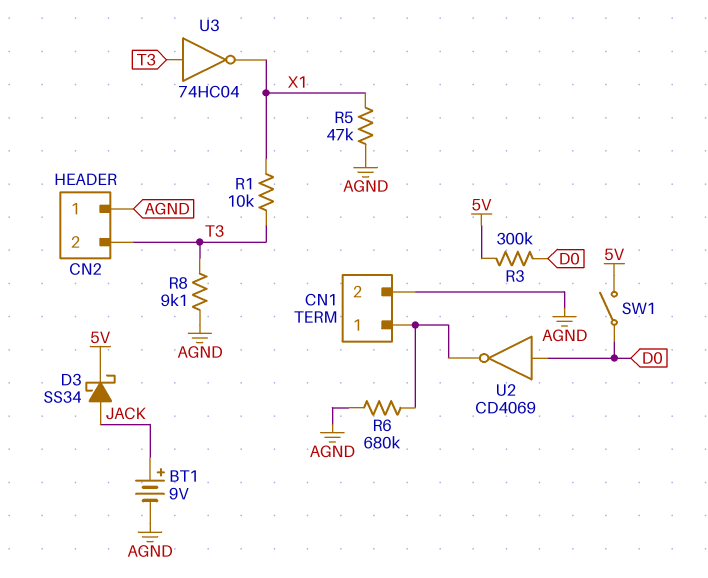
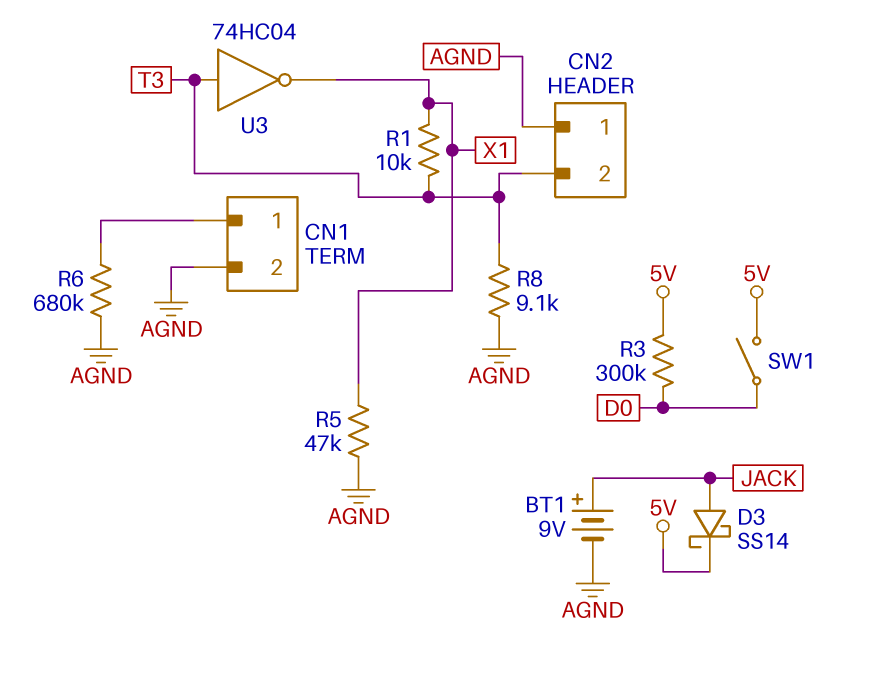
D3: schottky SS34 (A JACK, K 5V) -> schottky SS14 (A JACK, K 5V)
U2: NOT CD4069 (in D0, out CN1/1) -> none

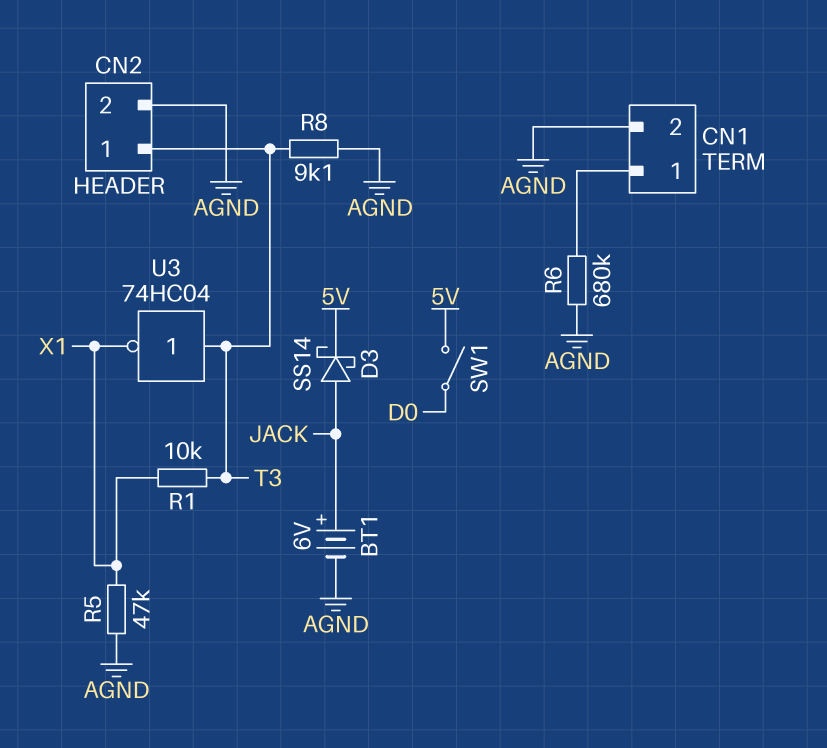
BT1: 9V (plus JACK, minus AGND) -> 6V (plus JACK, minus AGND)
CN2 pin 1: AGND -> T3
CN2 pin 2: T3 -> AGND
R3: 300k (5V, D0) -> none

